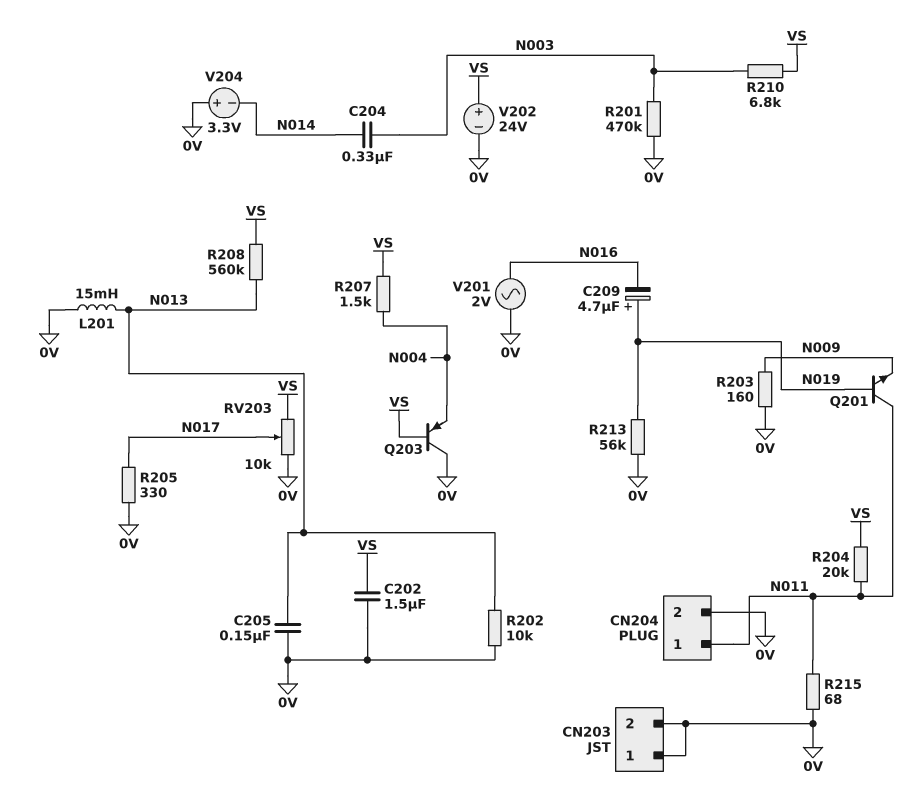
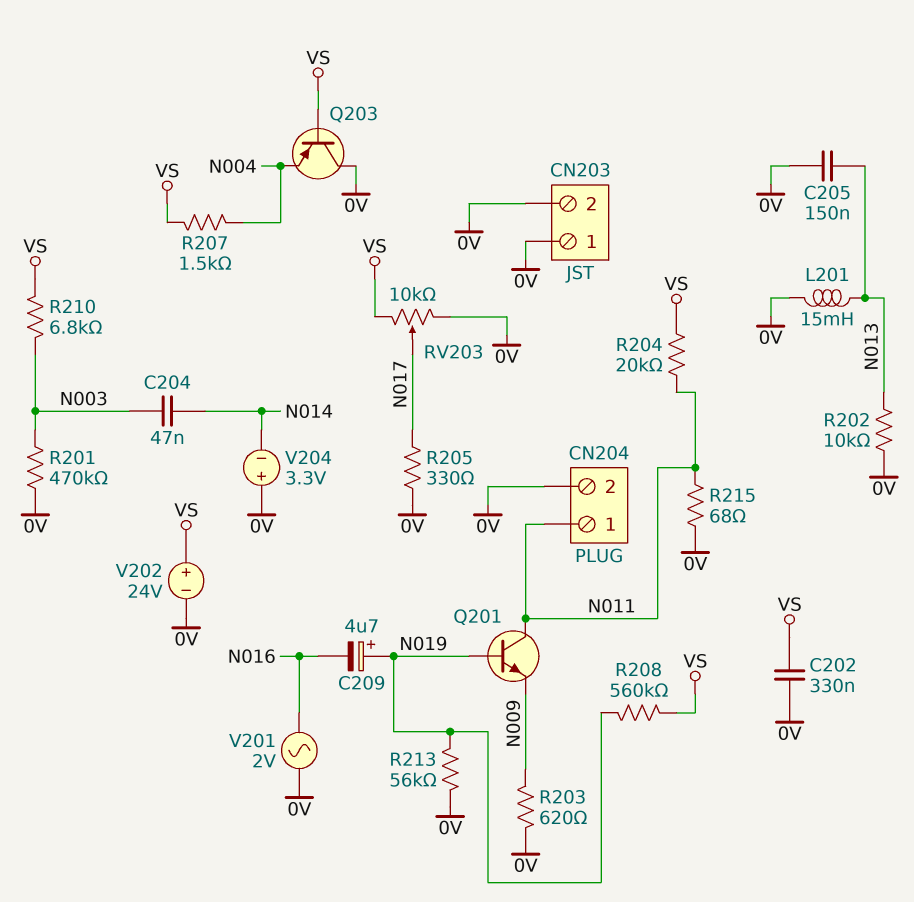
C202: 1.5uF (0V, VS) -> 330nF (0V, VS)
C204: 330nF (N003, N014) -> 47nF (N003, N014)
R203: 160 (0V, N009) -> 620 (0V, N009)
R208: 560k (N013, VS) -> 560k (N019, VS)

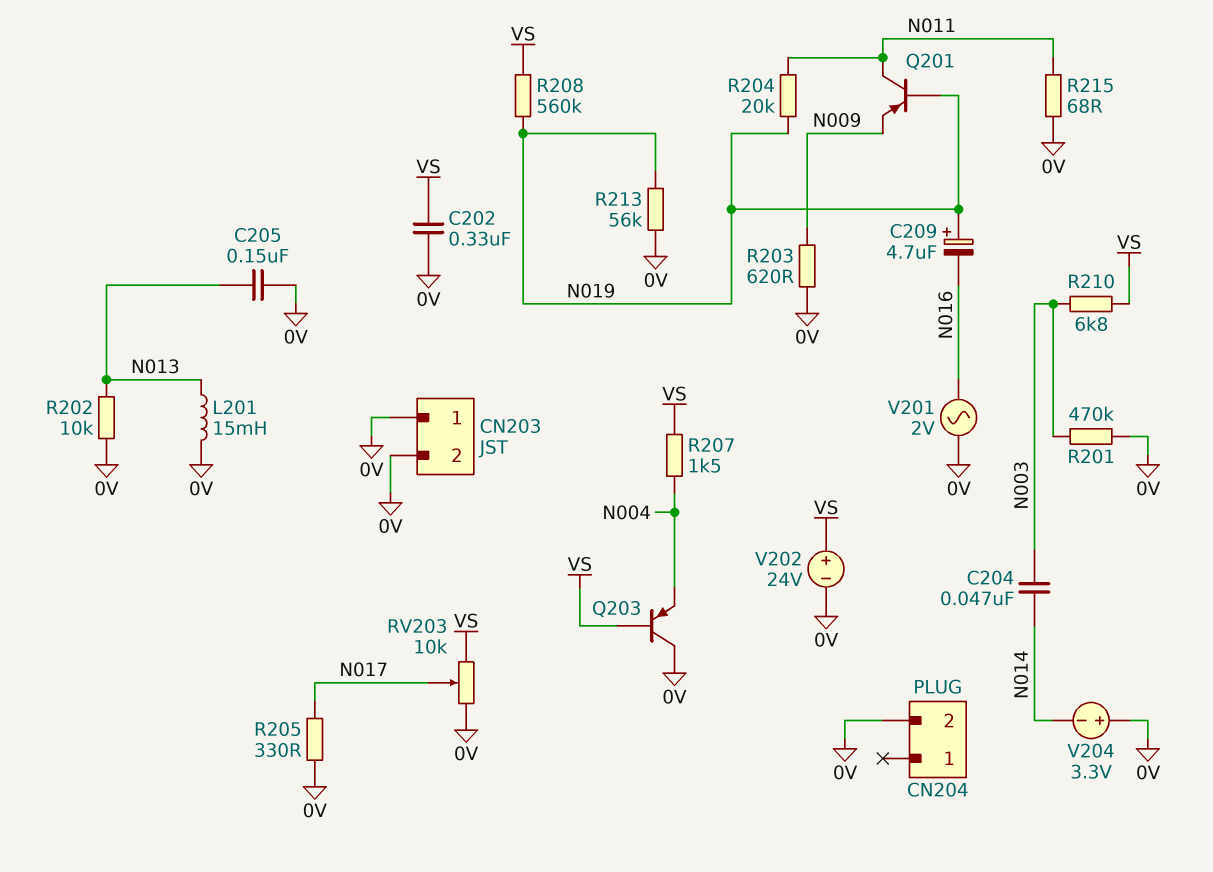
CN204 pin 1: N011 -> none
Q201: NPN (B N019, C N011, E N009) -> PNP (B N019, C N011, E N009)
R204: 20k (N011, VS) -> 20k (N011, N019)

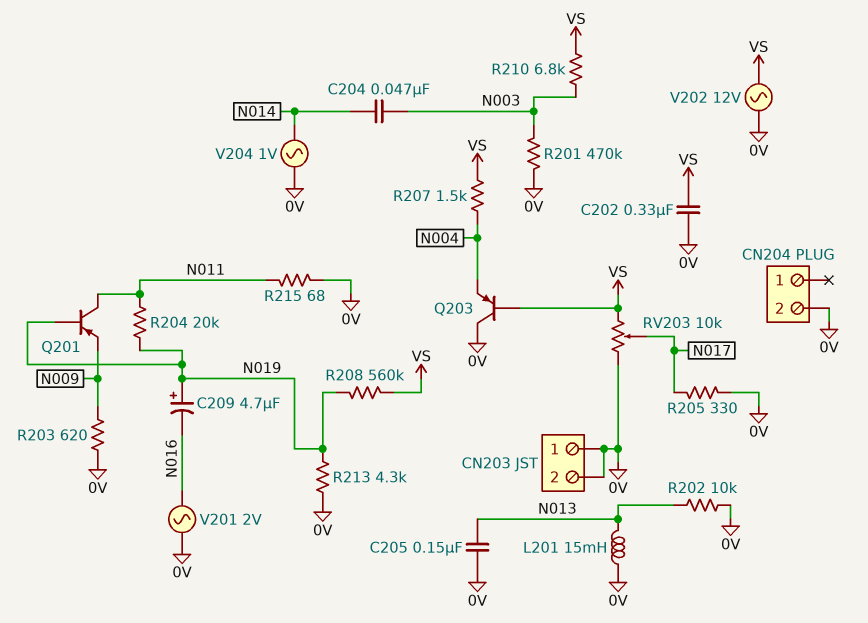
R213: 56k (0V, N019) -> 4.3k (0V, N019)
V202: 24V (plus VS, minus 0V) -> AC 12V (0V, VS)
V204: 3.3V (plus 0V, minus N014) -> AC 1V (0V, N014)

